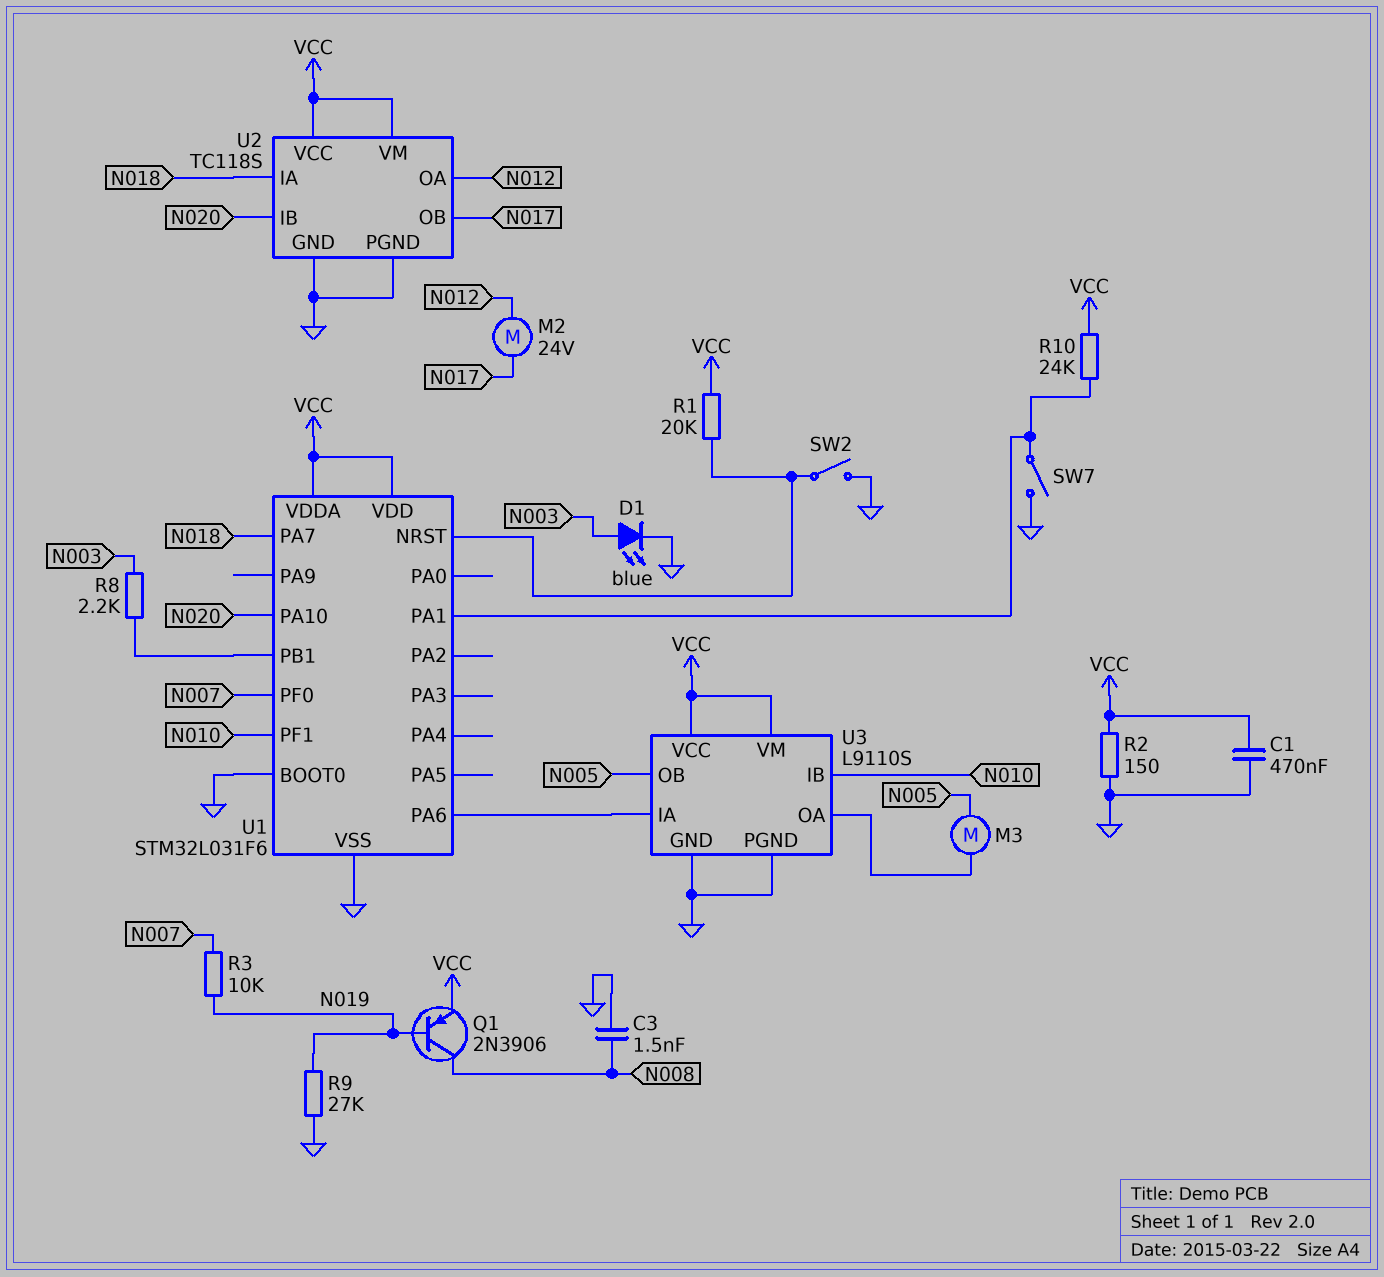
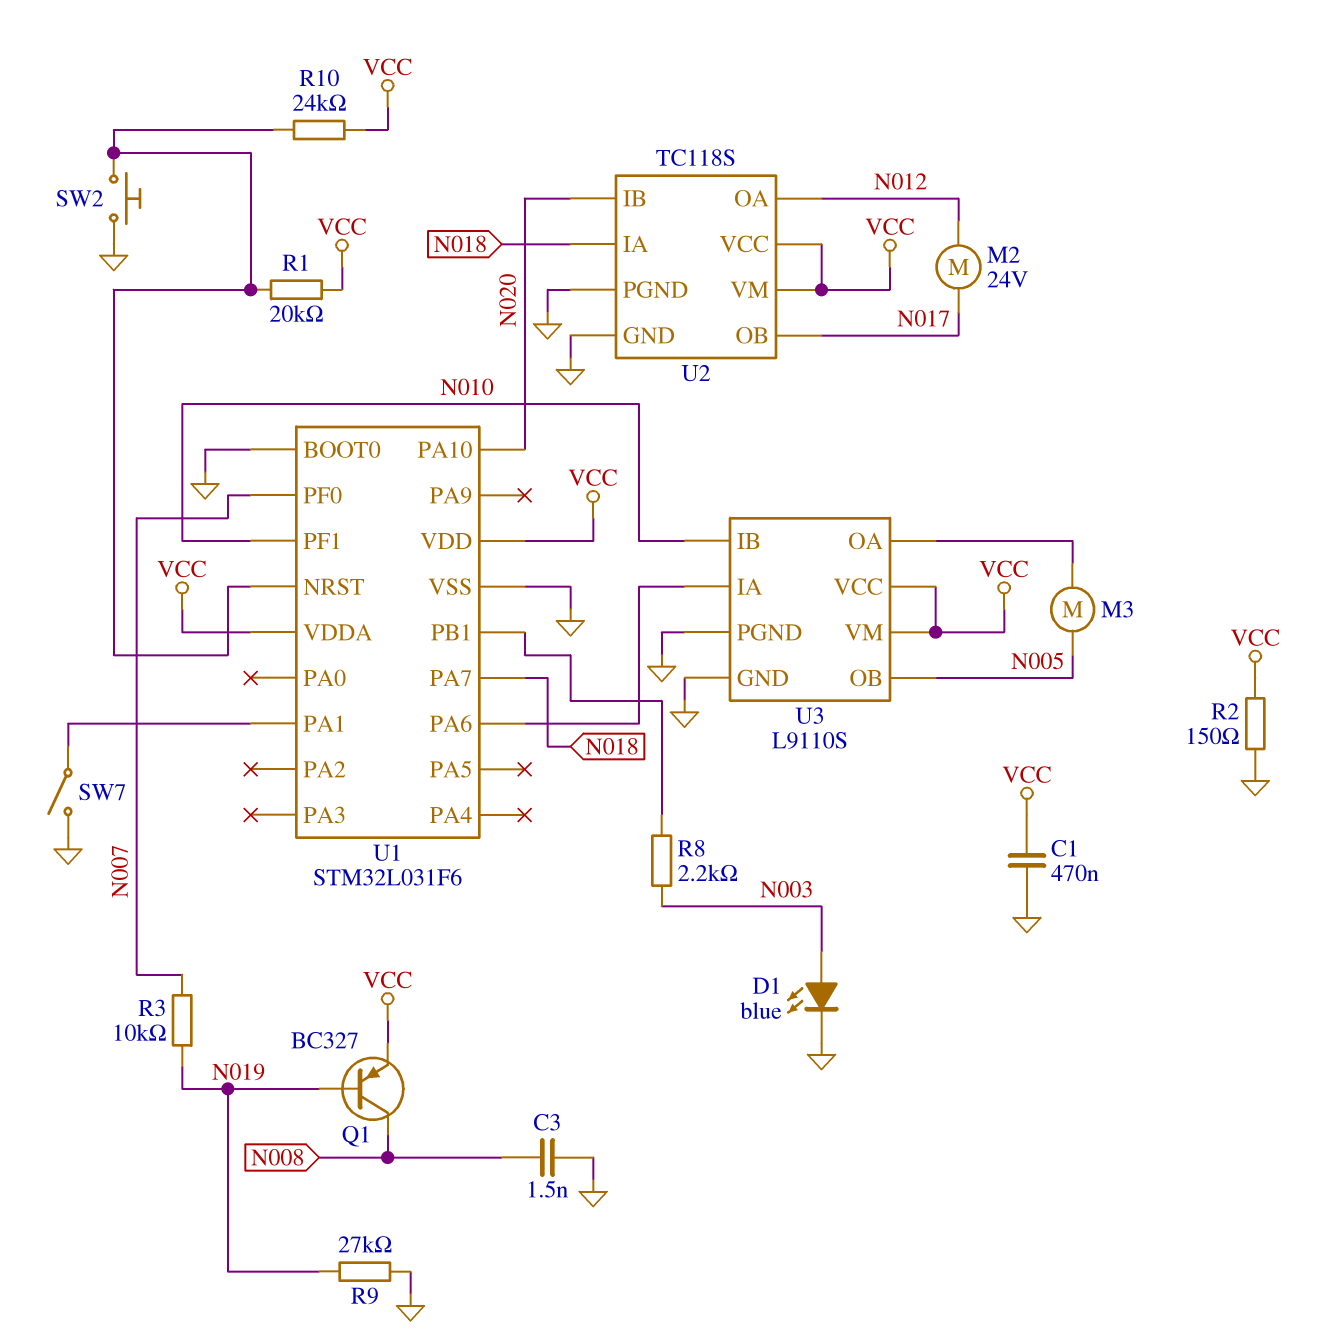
Q1: PNP 2N3906 (B N019, C N008, E VCC) -> PNP BC327 (B N019, C N008, E VCC)
R10: 24k (U1/PA1, VCC) -> 24k (U1/NRST, VCC)
SW2: switch (GND, U1/NRST) -> button (GND, U1/NRST)

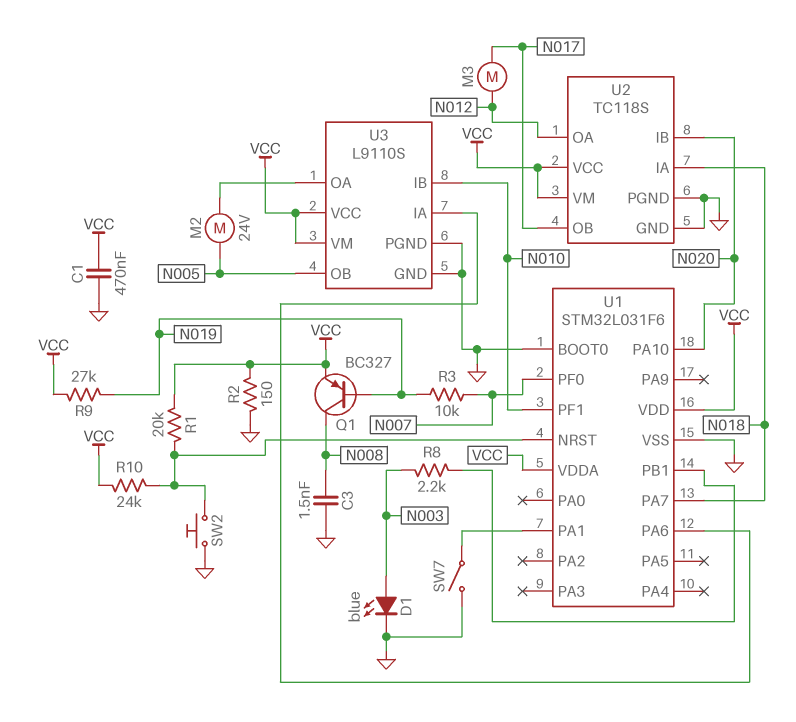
M2: motor 24V (N012, N017) -> motor 24V (N005, U3/OA)
M3: motor (N005, U3/OA) -> motor (N012, N017)
R9: 27k (GND, N019) -> 27k (N019, VCC)

